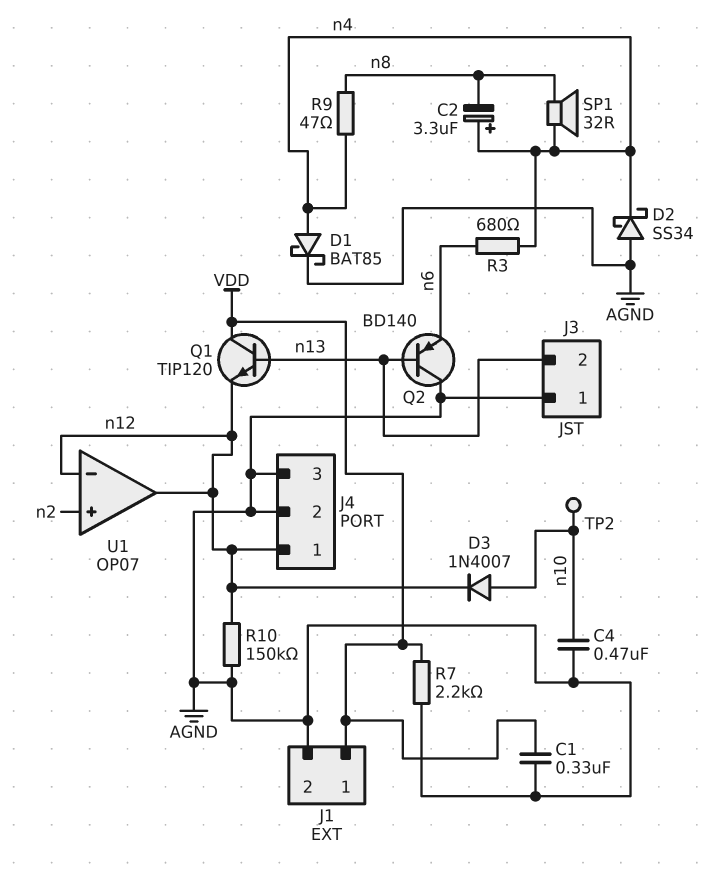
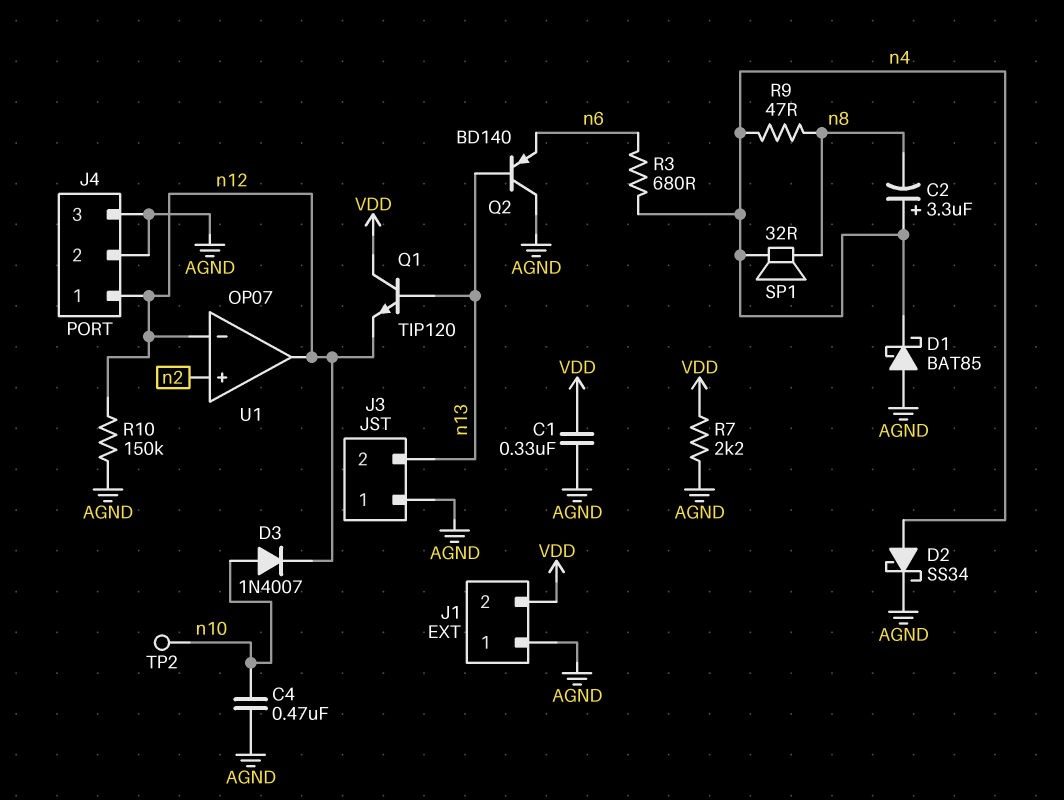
D1: schottky BAT85 (A n4, K AGND) -> schottky BAT85 (A AGND, K n4)
D2: schottky SS34 (A AGND, K n4) -> schottky SS34 (A n4, K AGND)
J1 pin 1: VDD -> AGND
J1 pin 2: AGND -> VDD

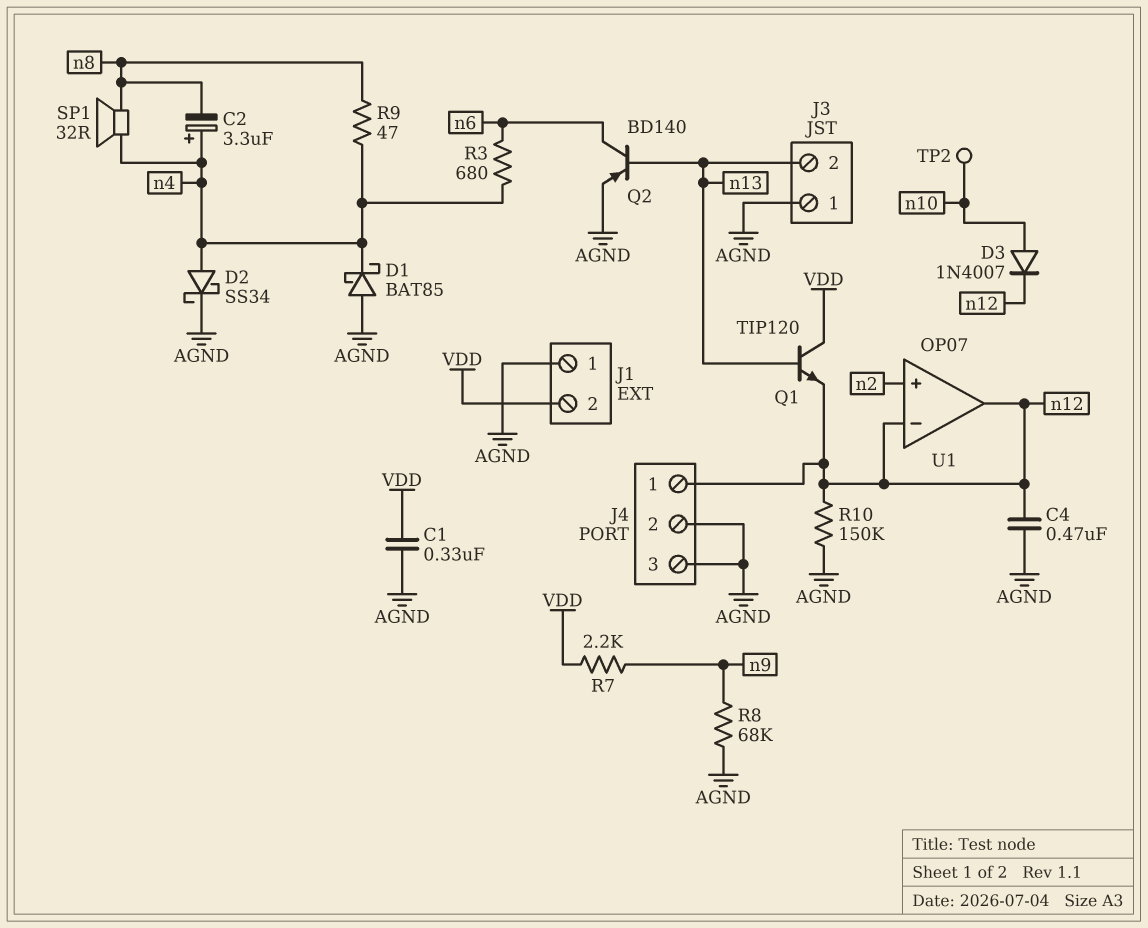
C4: 470nF (AGND, n10) -> 470nF (AGND, n12)
Q2: PNP BD140 (B n13, C AGND, E n6) -> PNP BD140 (B n13, C n6, E AGND)
R7: 2.2k (AGND, VDD) -> 2.2k (VDD, n9)
R8: none -> 68k (AGND, n9)

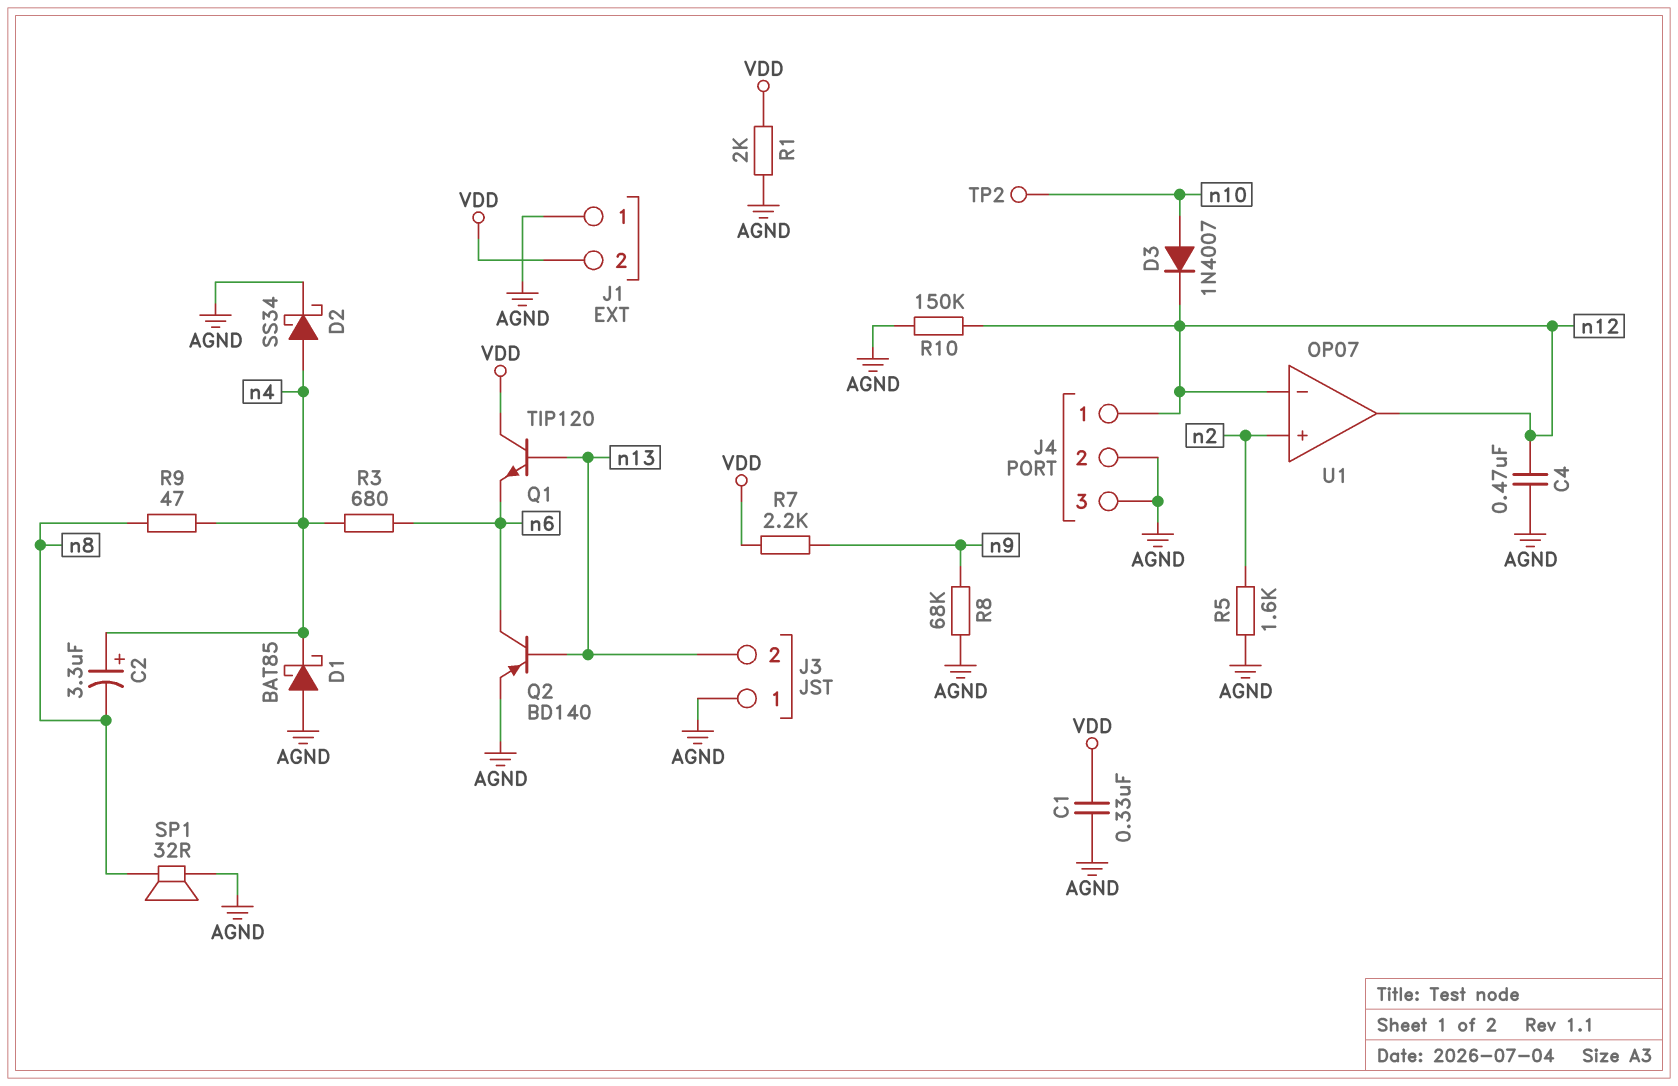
Q1: NPN TIP120 (B n13, C VDD, E n12) -> NPN TIP120 (B n13, C VDD, E n6)
R1: none -> 2k (AGND, VDD)
R5: none -> 1.6k (AGND, n2)
SP1: speaker 32R (n4, n8) -> speaker 32R (AGND, n8)

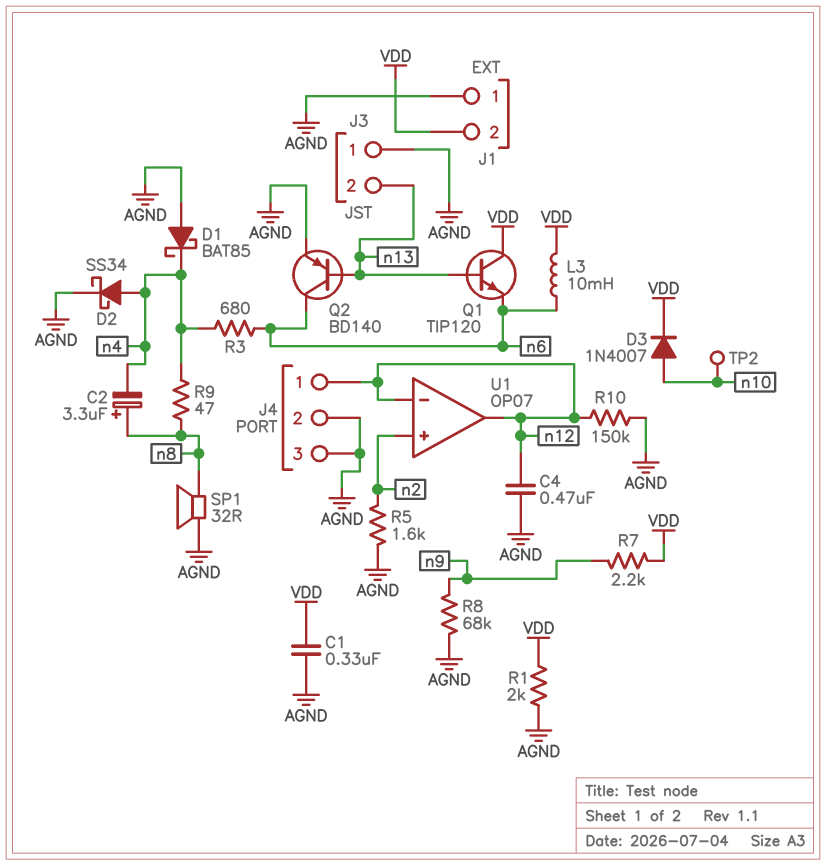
C2: 3.3uF (plus n4, minus n8) -> 3.3uF (plus n8, minus n4)
D3: diode 1N4007 (A n10, K n12) -> diode 1N4007 (A n10, K VDD)
L3: none -> 10mH (VDD, n6)

